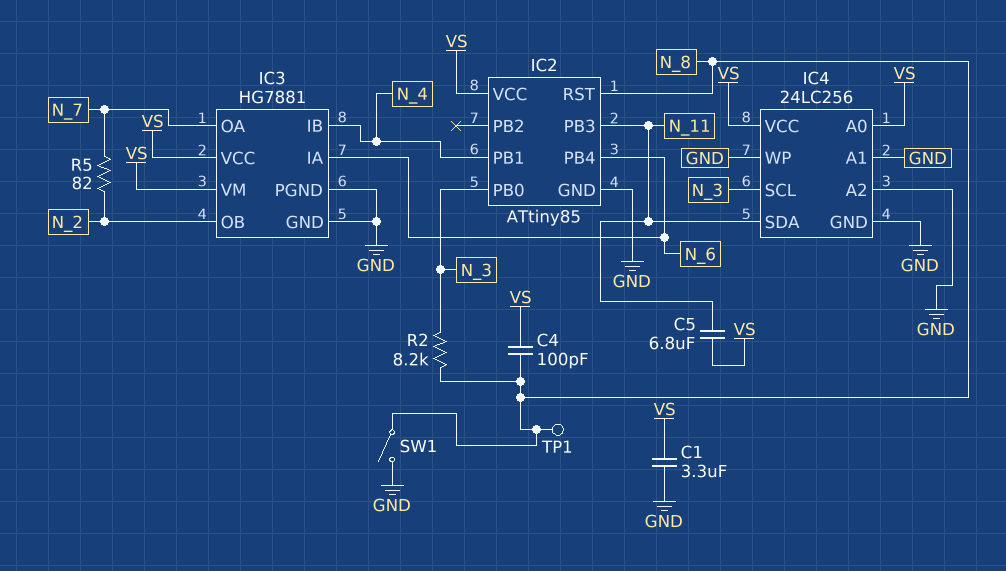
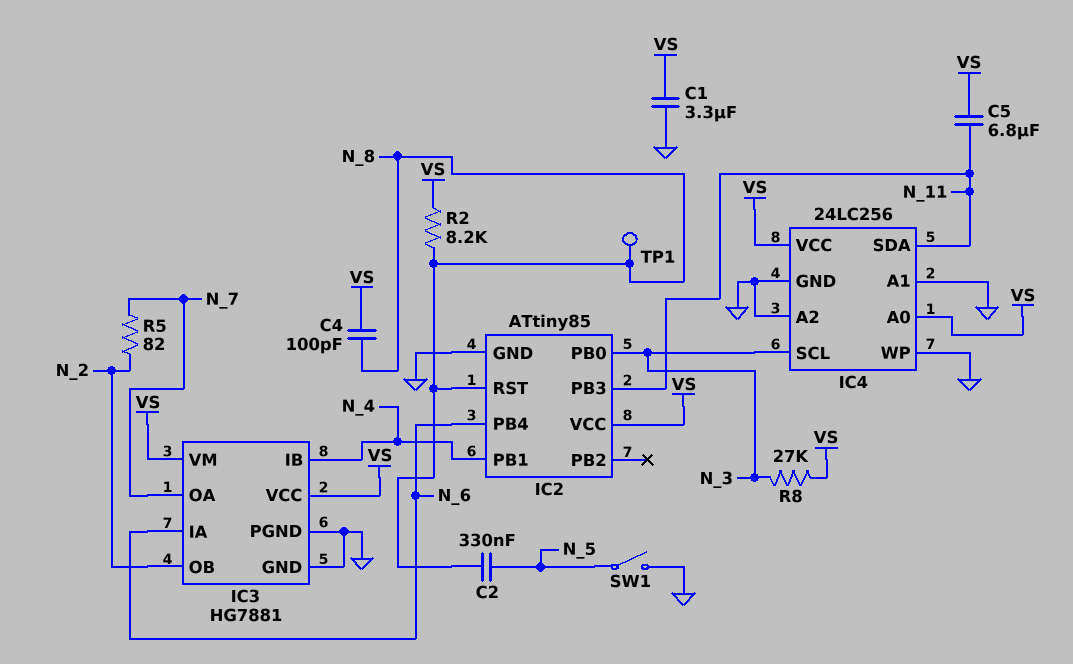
C2: none -> 330nF (N_5, N_8)
R2: 8.2k (N_3, N_8) -> 8.2k (N_8, VS)
R8: none -> 27k (N_3, VS)
SW1: switch (GND, N_8) -> switch (GND, N_5)

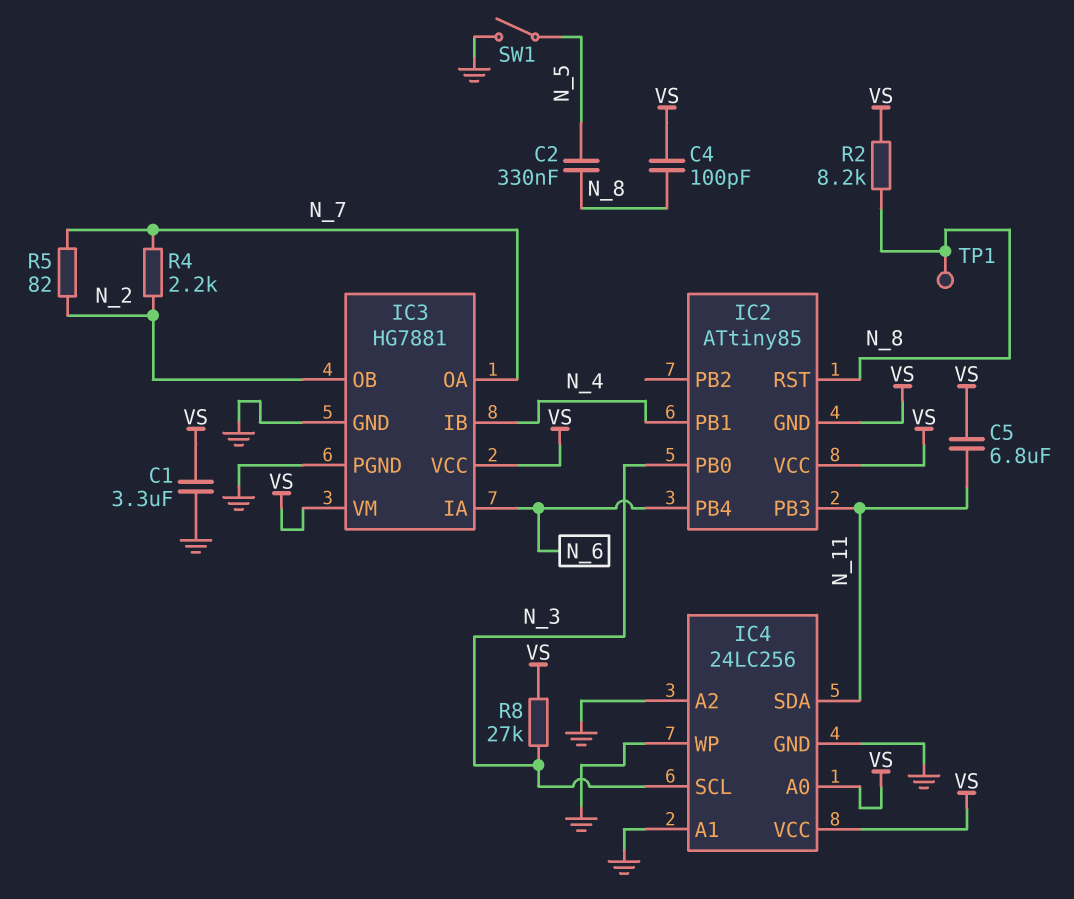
IC2 pin GND: GND -> VS
R4: none -> 2.2k (N_2, N_7)

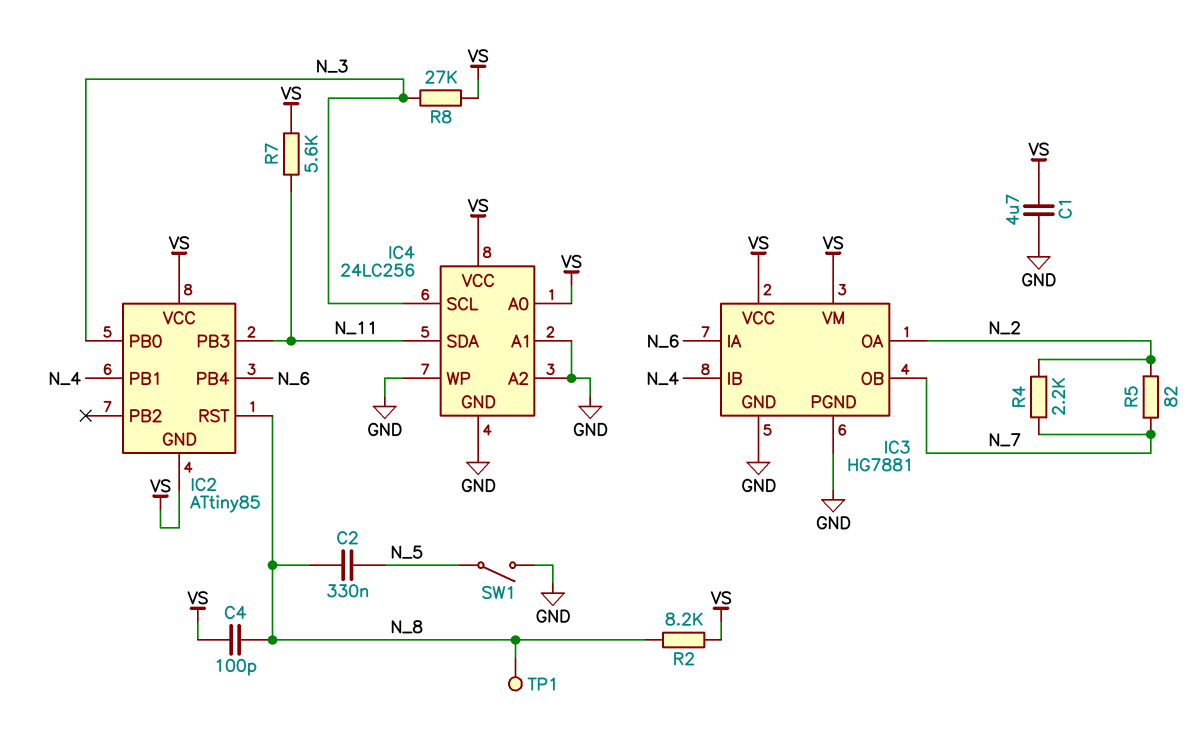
C1: 3.3uF (GND, VS) -> 4.7uF (GND, VS)
C5: 6.8uF (N_11, VS) -> none
IC3 pin OA: N_7 -> N_2
IC3 pin OB: N_2 -> N_7
R7: none -> 5.6k (N_11, VS)

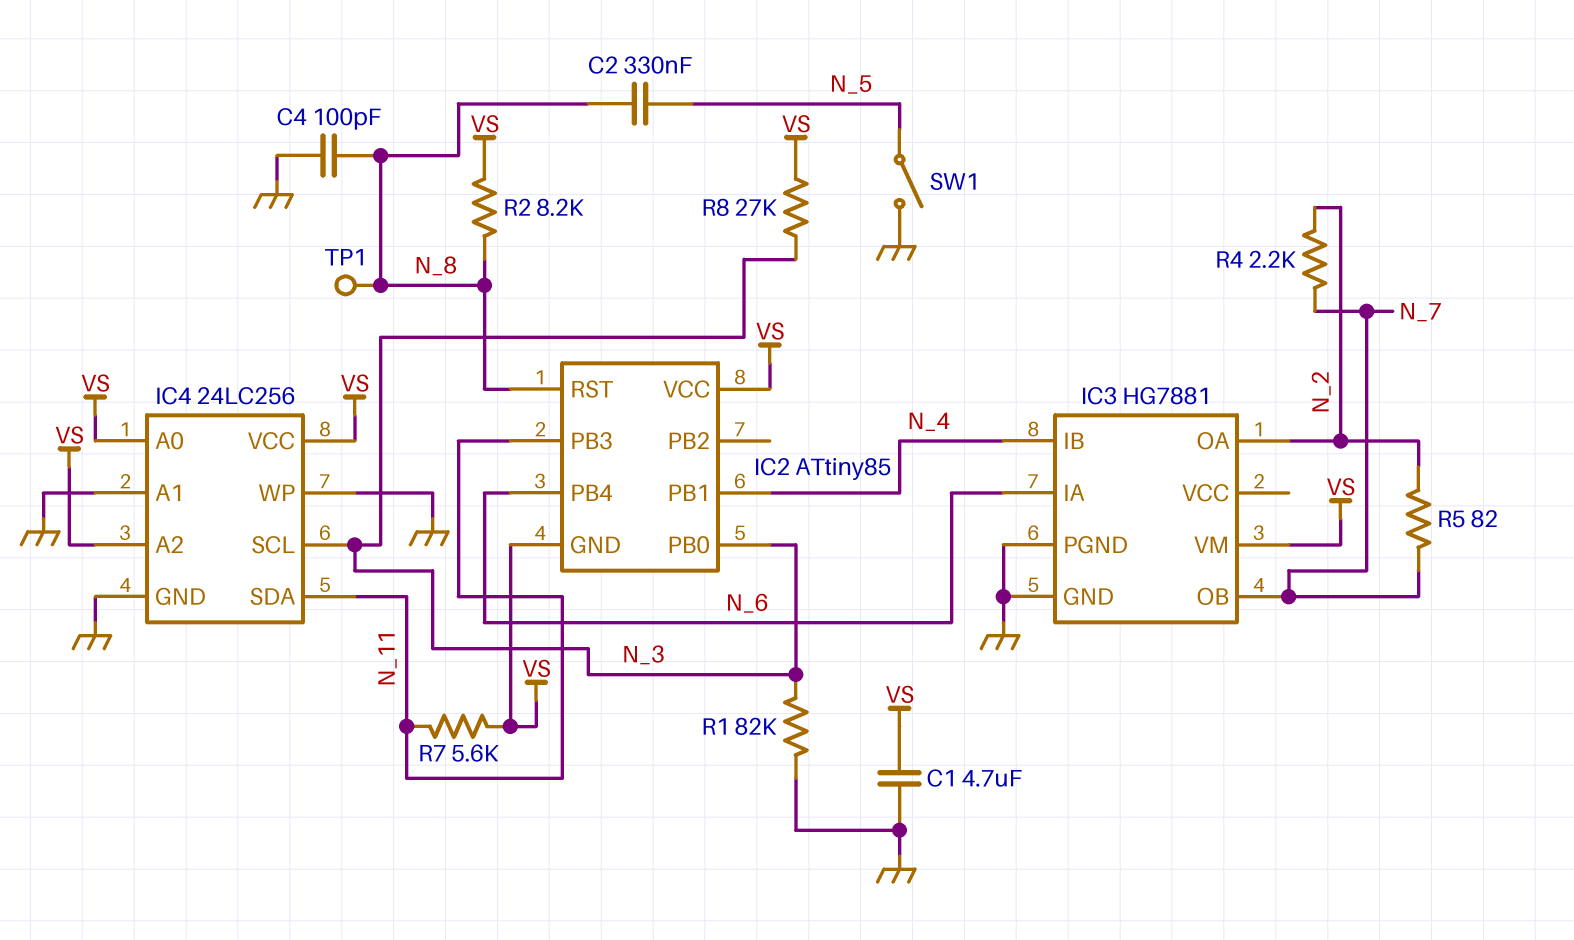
C4: 100pF (N_8, VS) -> 100pF (GND, N_8)
IC3 pin VCC: VS -> none
IC4 pin A2: GND -> VS
R1: none -> 82k (GND, N_3)

